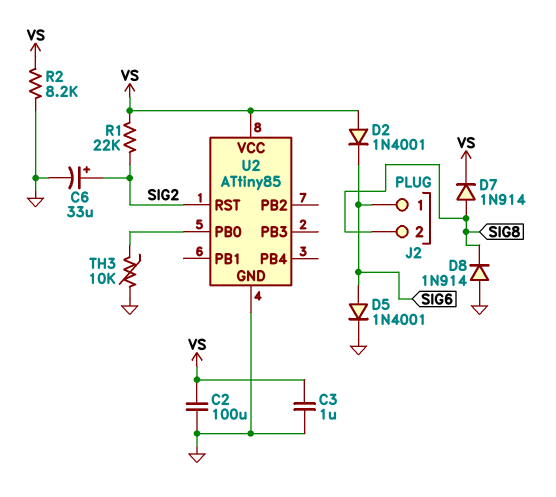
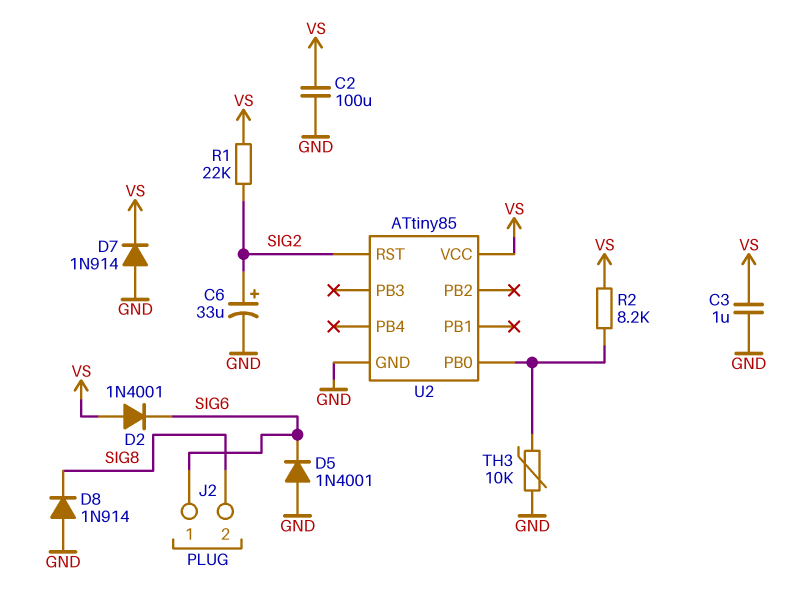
D5: diode 1N4001 (A SIG6, K GND) -> diode 1N4001 (A GND, K SIG6)
D7: diode 1N914 (A SIG8, K VS) -> diode 1N914 (A GND, K VS)
R2: 8.2k (GND, VS) -> 8.2k (U2/PB0, VS)

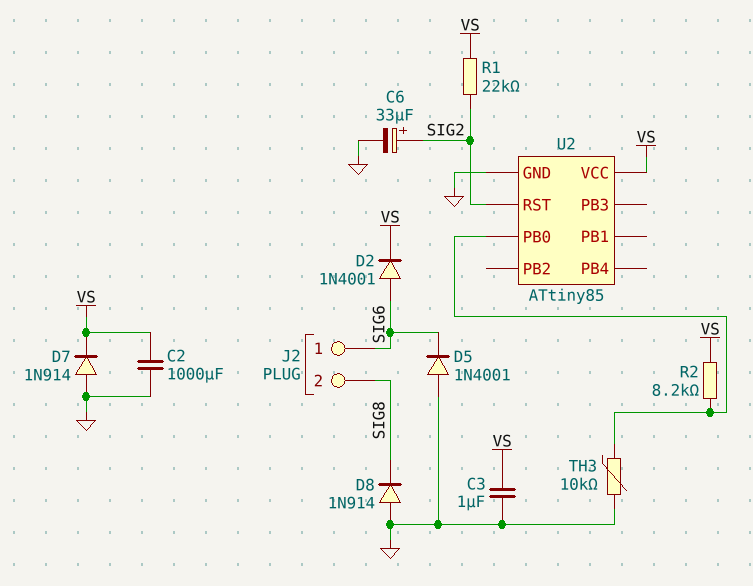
C2: 100uF (GND, VS) -> 1000uF (GND, VS)
D2: diode 1N4001 (A VS, K SIG6) -> diode 1N4001 (A SIG6, K VS)

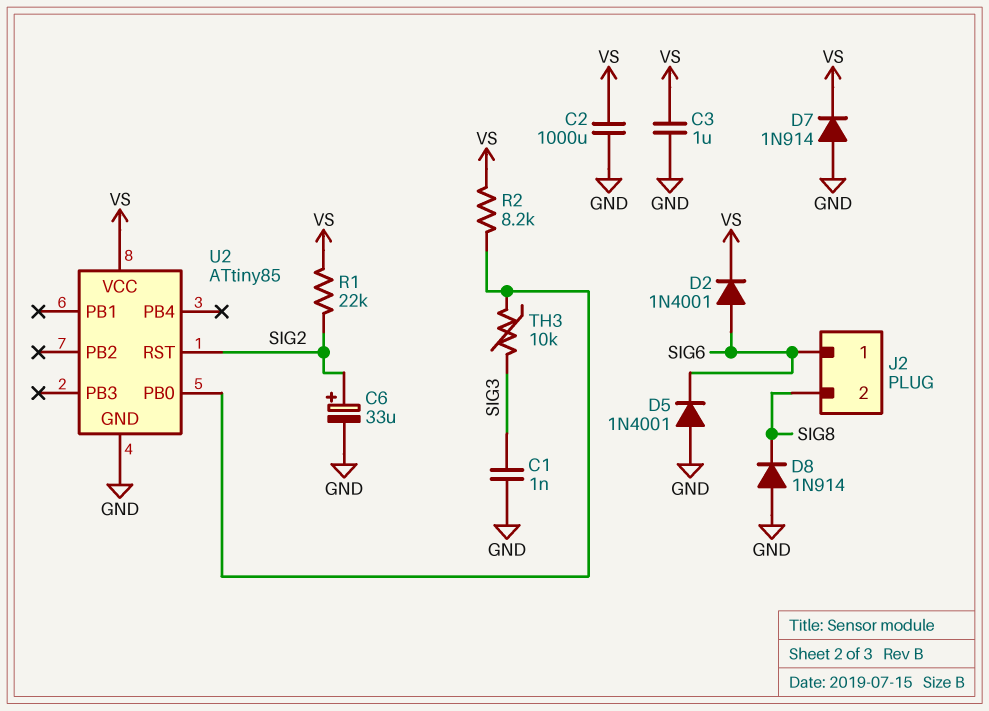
C1: none -> 1nF (GND, SIG3)
TH3: 10k (GND, U2/PB0) -> 10k (SIG3, U2/PB0)

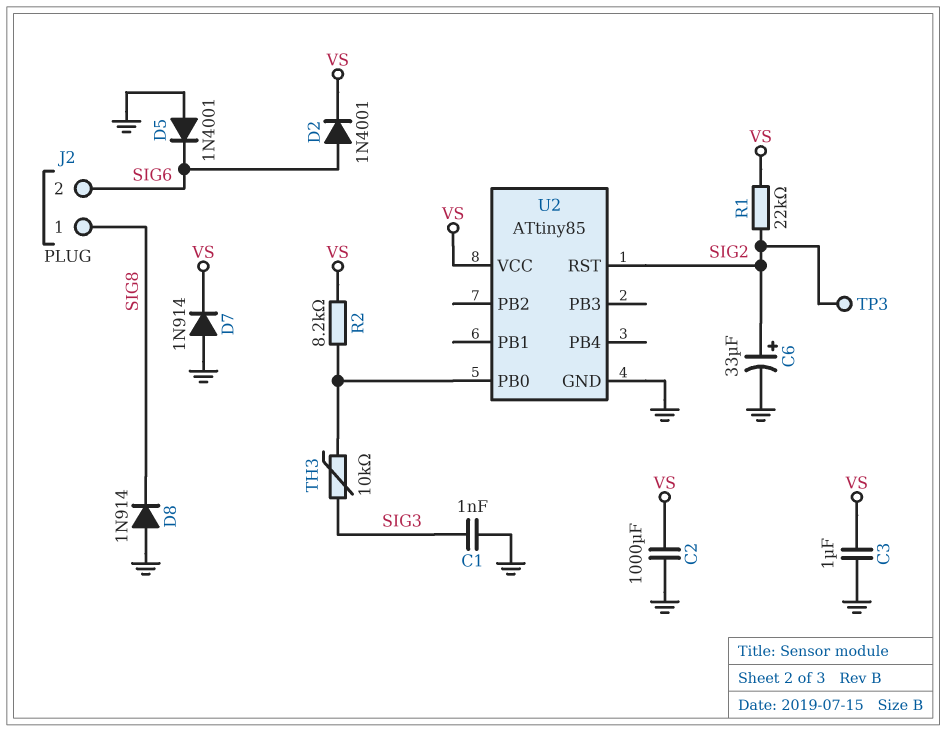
J2 pin 1: SIG6 -> SIG8
J2 pin 2: SIG8 -> SIG6
TP3: none -> test point (SIG2)

